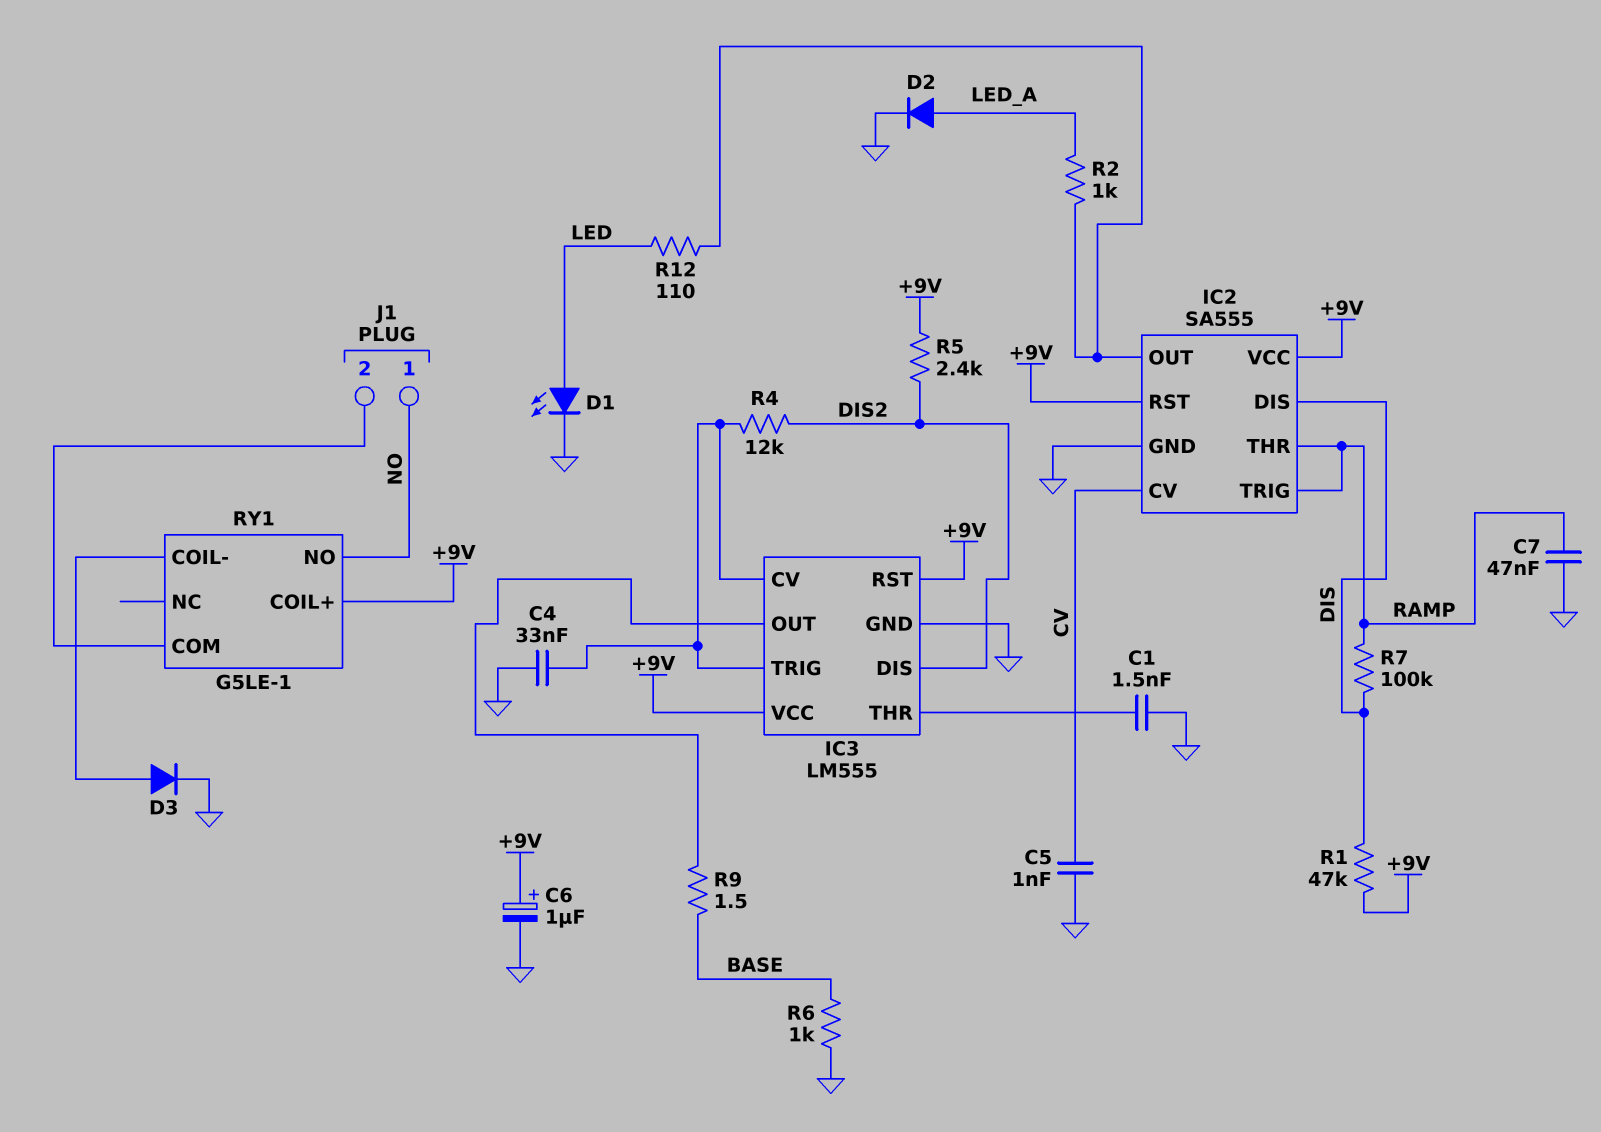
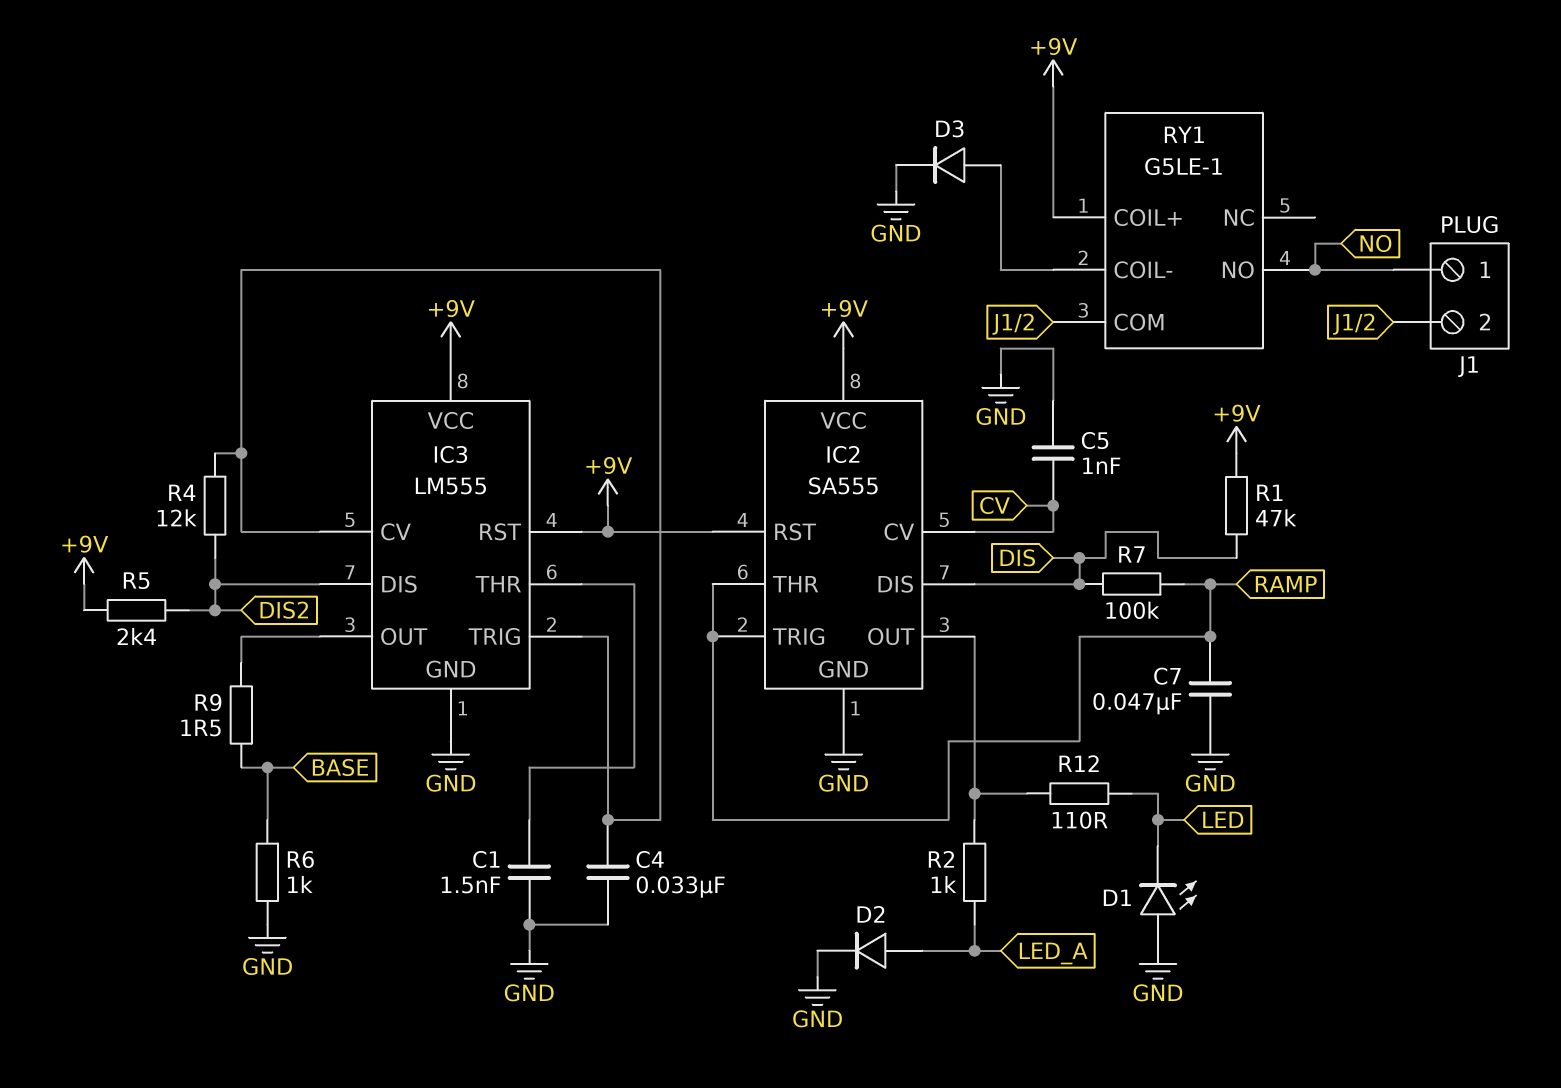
C6: 1uF (plus +9V, minus GND) -> none
D1: LED (A LED, K GND) -> LED (A GND, K LED)

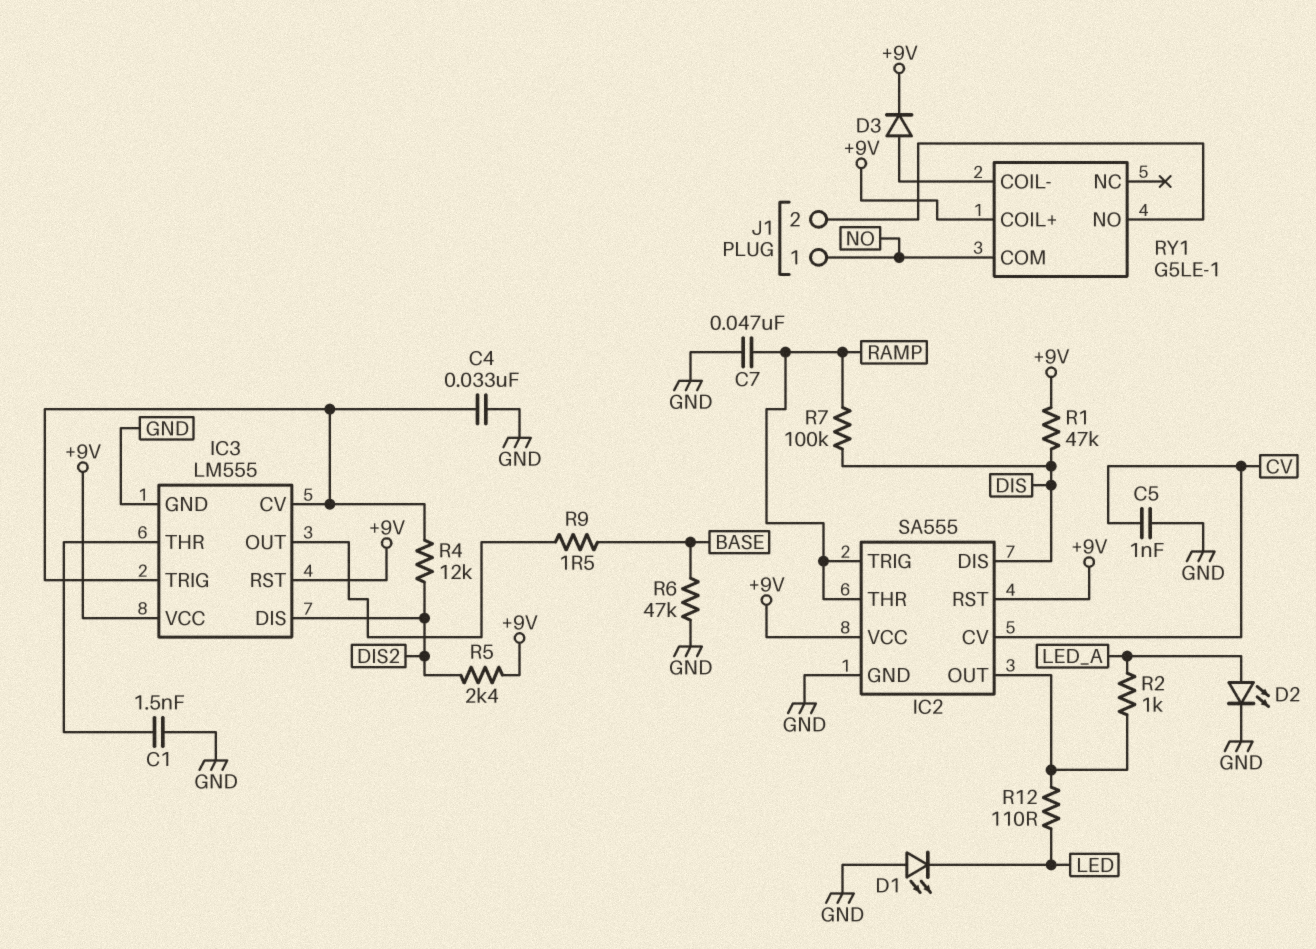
D2: diode (A LED_A, K GND) -> LED (A LED_A, K GND)
D3: diode (A RY1/COIL-, K GND) -> diode (A RY1/COIL-, K +9V)
R6: 1k (BASE, GND) -> 47k (BASE, GND)
RY1 pin COM: J1/2 -> NO
RY1 pin NO: NO -> J1/2

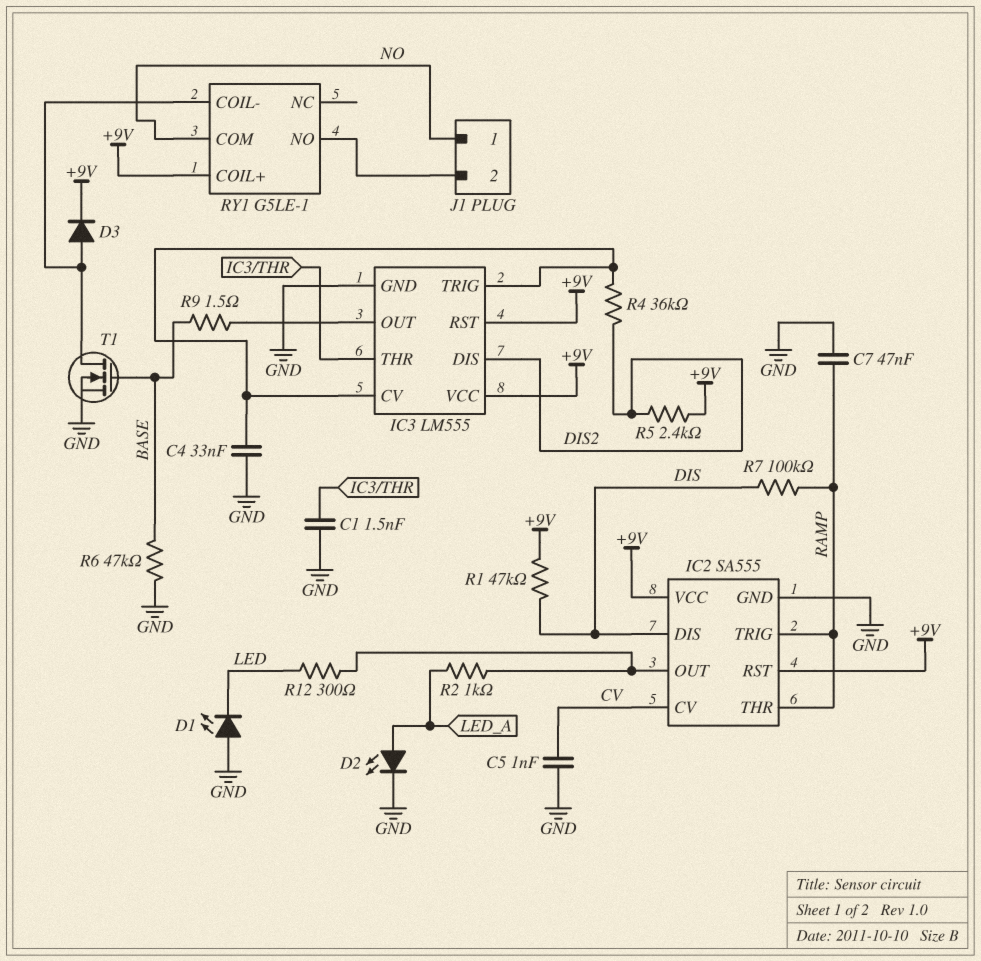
R4: 12k (DIS2, IC3/CV) -> 36k (DIS2, IC3/CV)
R12: 110 (IC2/OUT, LED) -> 300 (IC2/OUT, LED)
T1: none -> NMOS (G BASE, D RY1/COIL-, S GND)

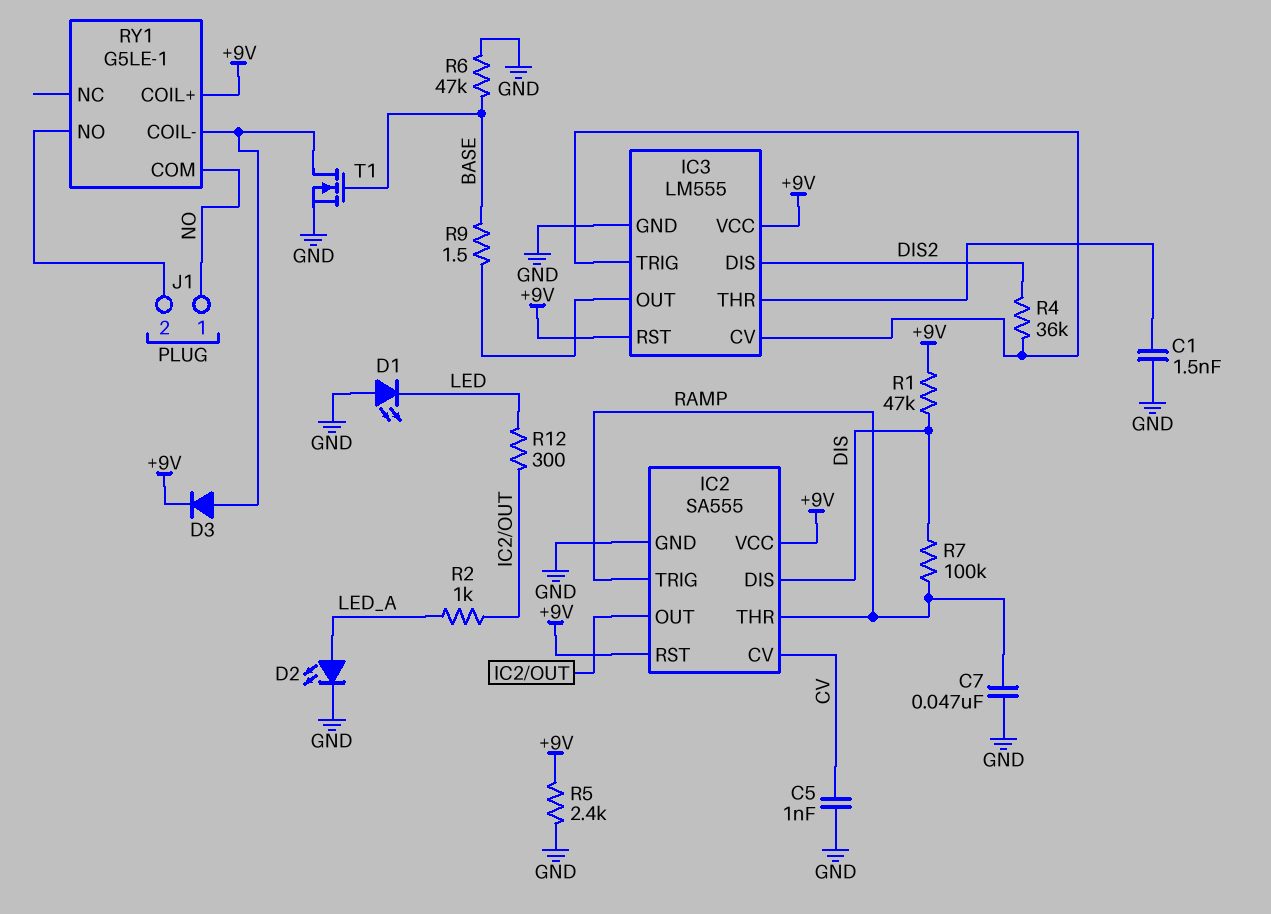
C4: 33nF (GND, IC3/CV) -> none
R5: 2.4k (+9V, DIS2) -> 2.4k (+9V, GND)

